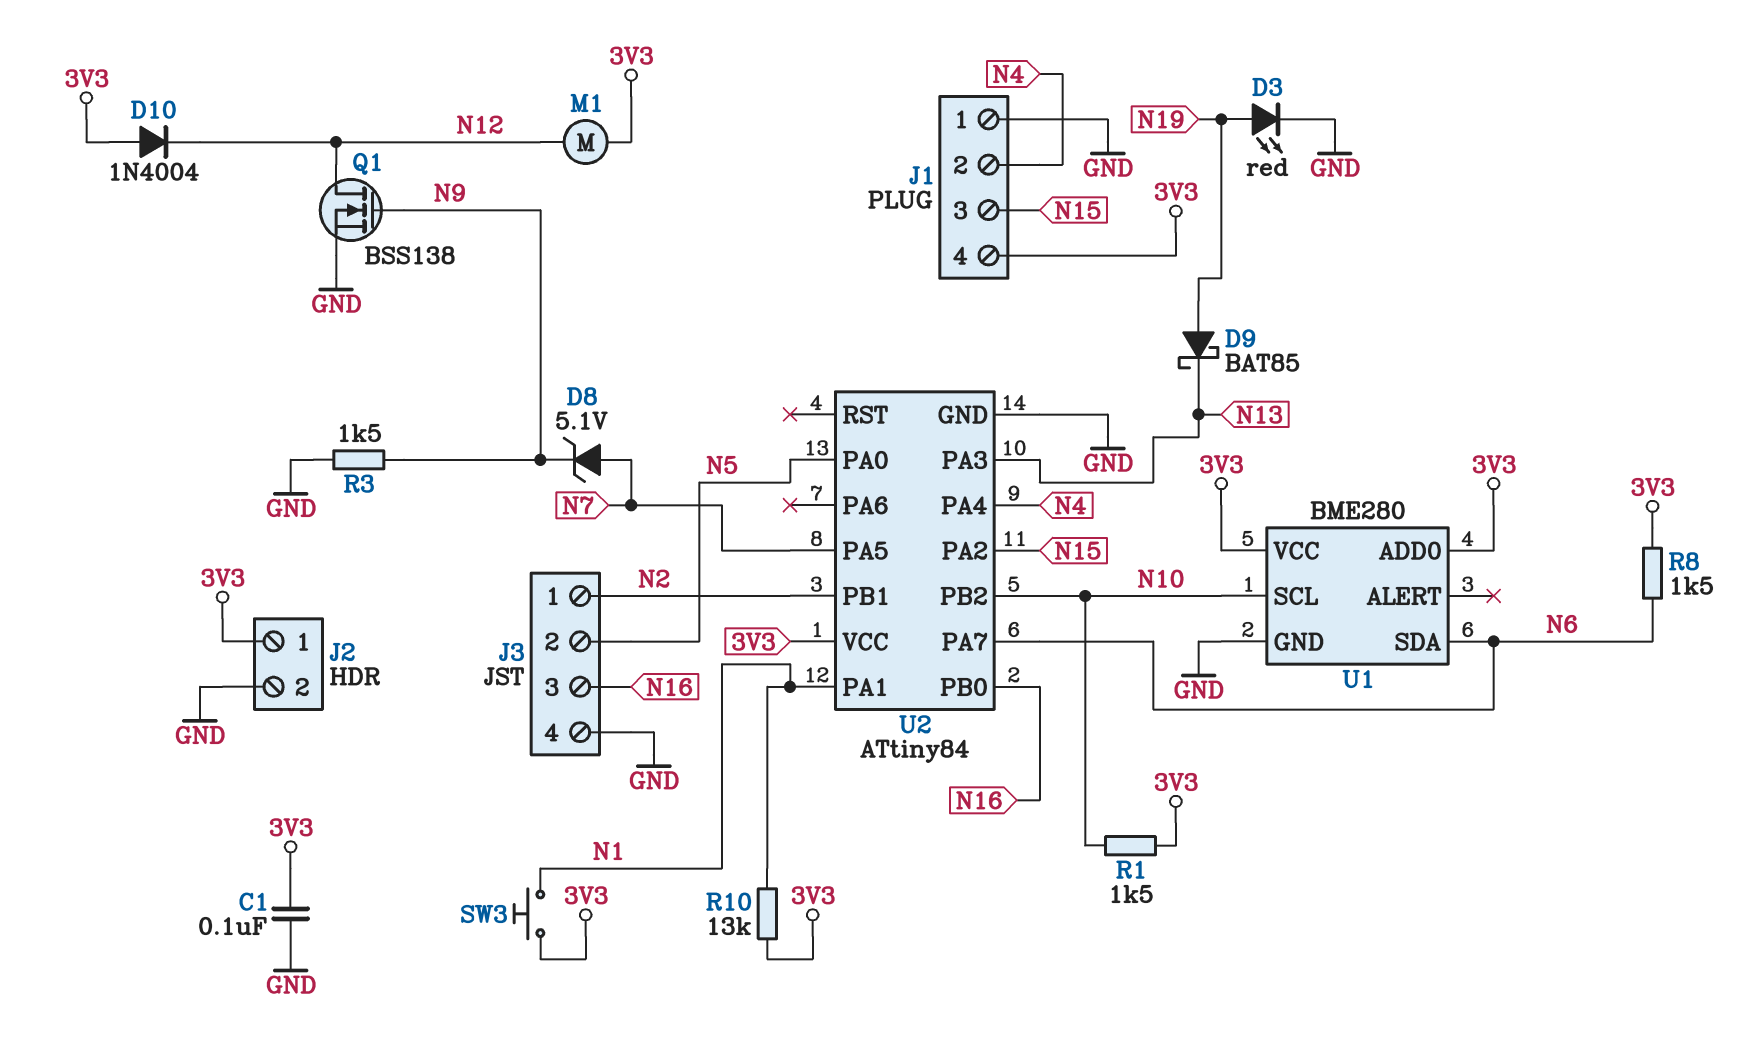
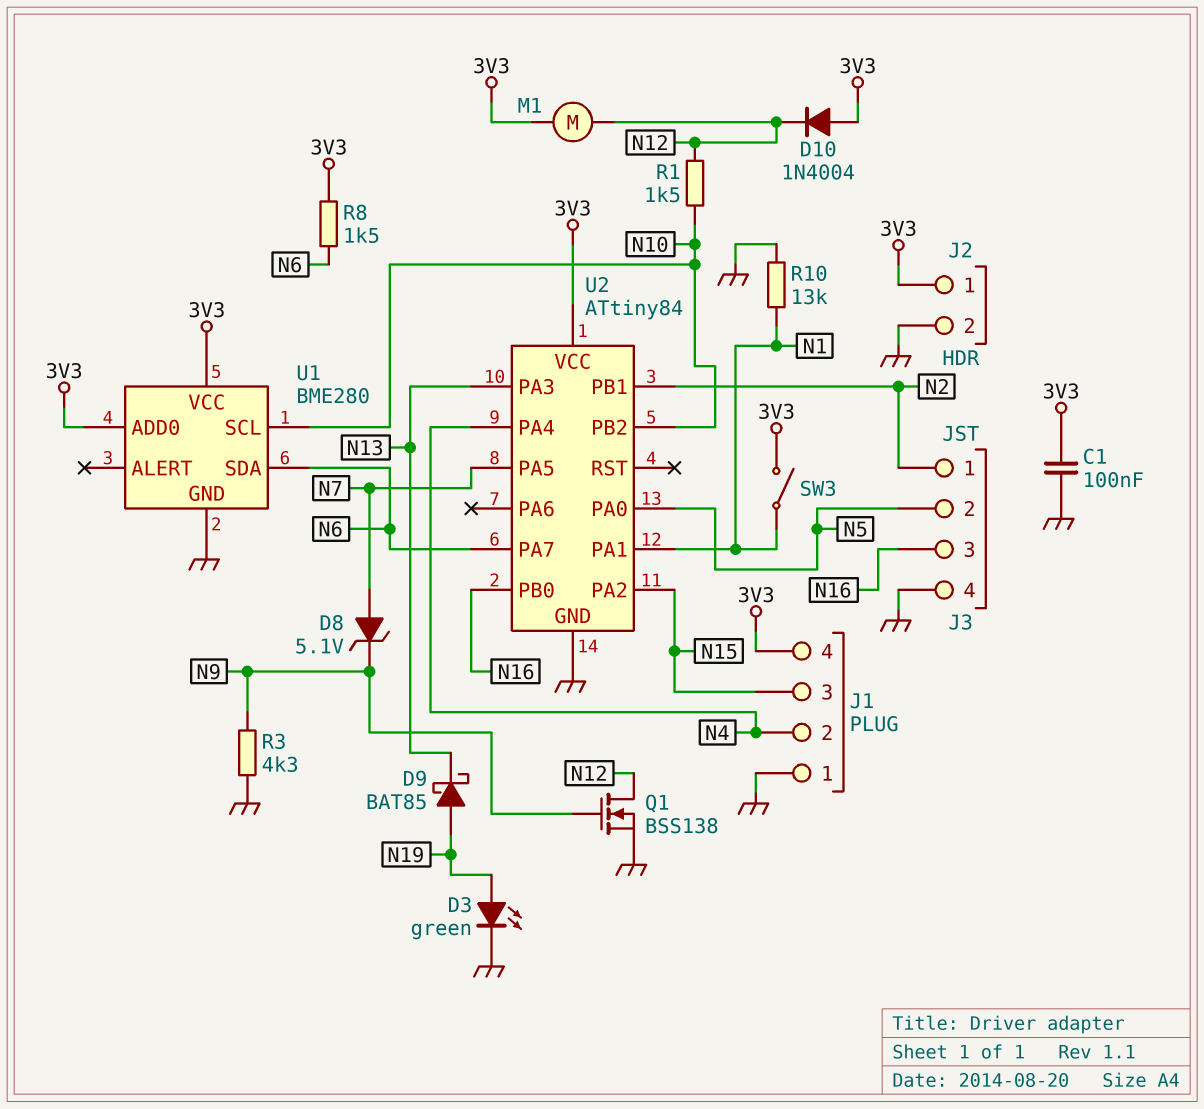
D3: LED red (A N19, K GND) -> LED green (A N19, K GND)
R1: 1.5k (3V3, N10) -> 1.5k (N10, N12)
R3: 1.5k (GND, N9) -> 4.3k (GND, N9)
R10: 13k (3V3, N1) -> 13k (GND, N1)
SW3: button (3V3, N1) -> switch (3V3, N1)

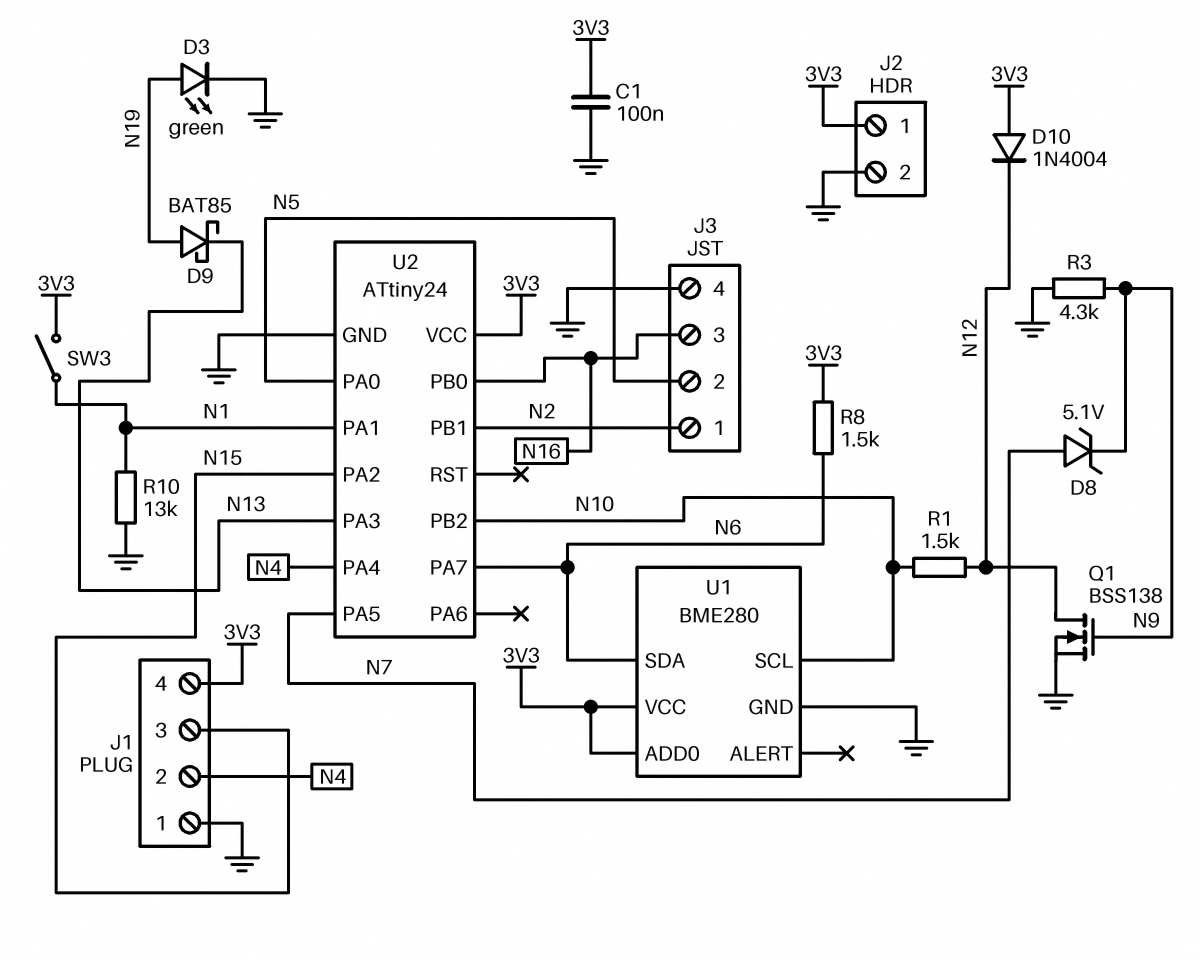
M1: motor (3V3, N12) -> none
U2: ATtiny84 -> ATtiny24

